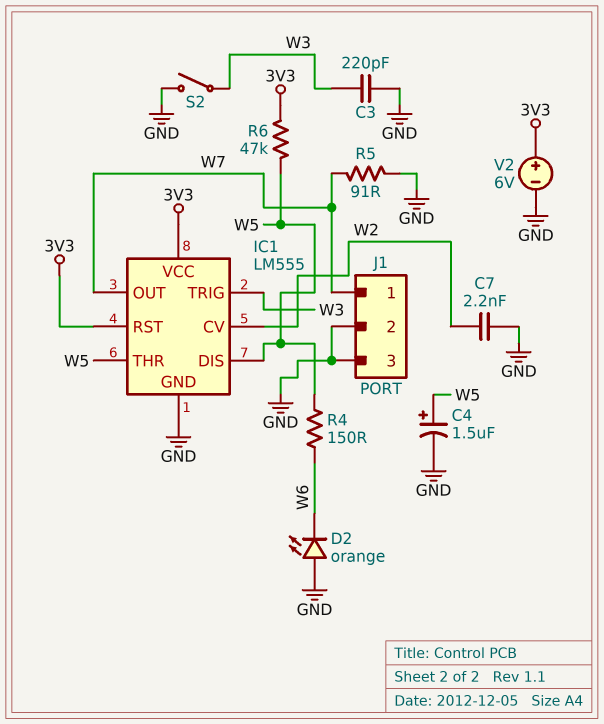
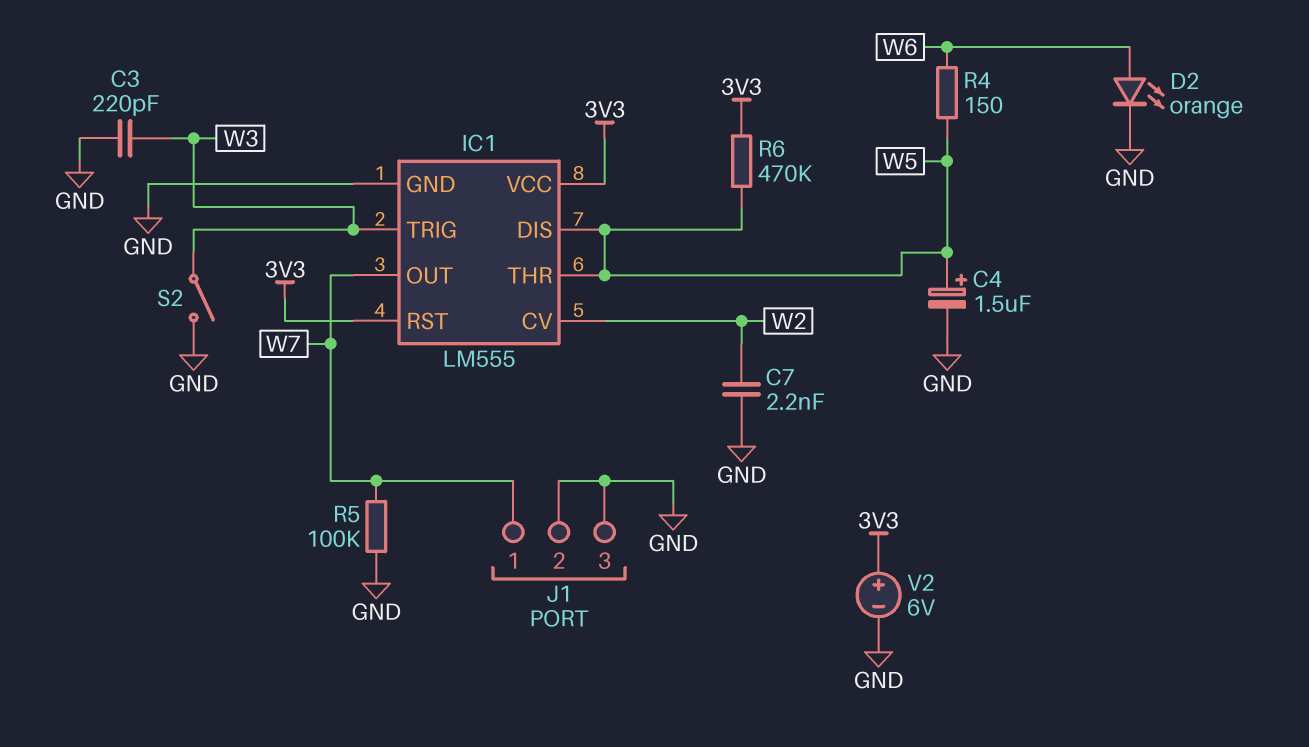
D2: LED orange (A GND, K W6) -> LED orange (A W6, K GND)
R5: 91 (GND, W7) -> 100k (GND, W7)
R6: 47k (3V3, W5) -> 470k (3V3, W5)

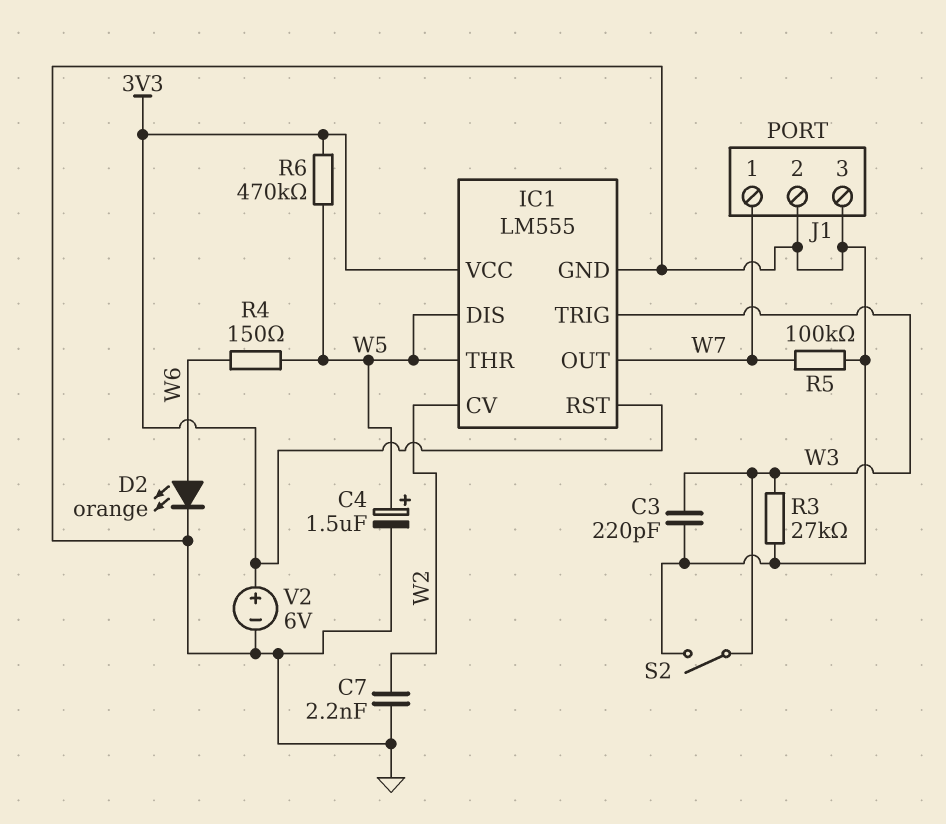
R3: none -> 27k (GND, W3)

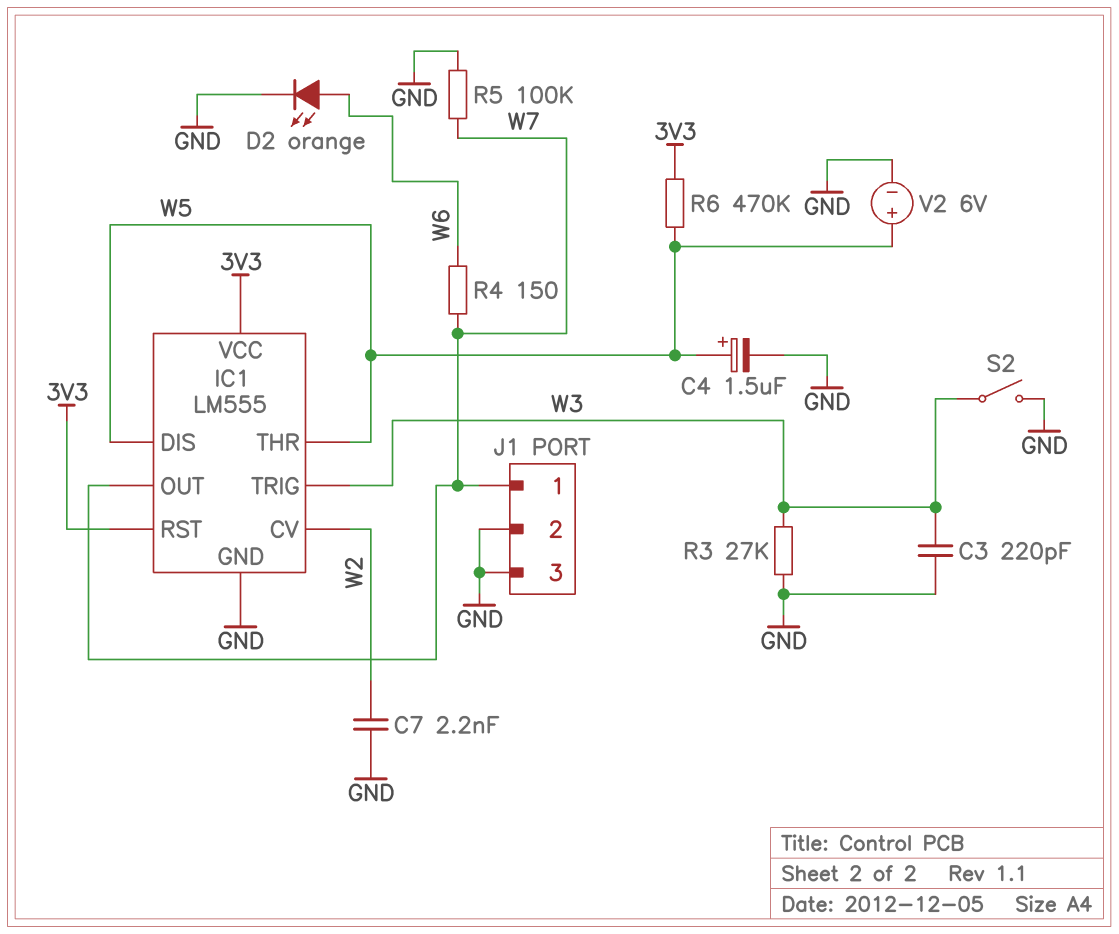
R4: 150 (W5, W6) -> 150 (W6, W7)
V2: 6V (plus 3V3, minus GND) -> 6V (plus W5, minus GND)

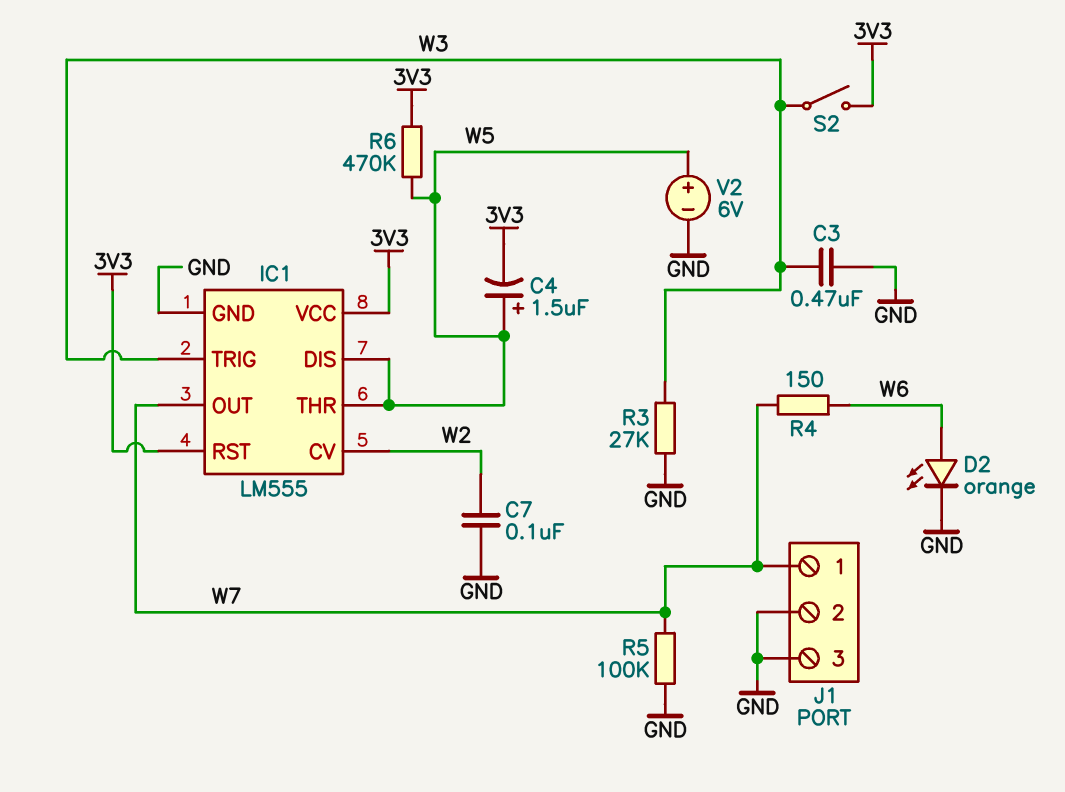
C3: 220pF (GND, W3) -> 470nF (GND, W3)
C4: 1.5uF (plus W5, minus GND) -> 1.5uF (plus W5, minus 3V3)
C7: 2.2nF (GND, W2) -> 100nF (GND, W2)
S2: switch (GND, W3) -> switch (3V3, W3)

